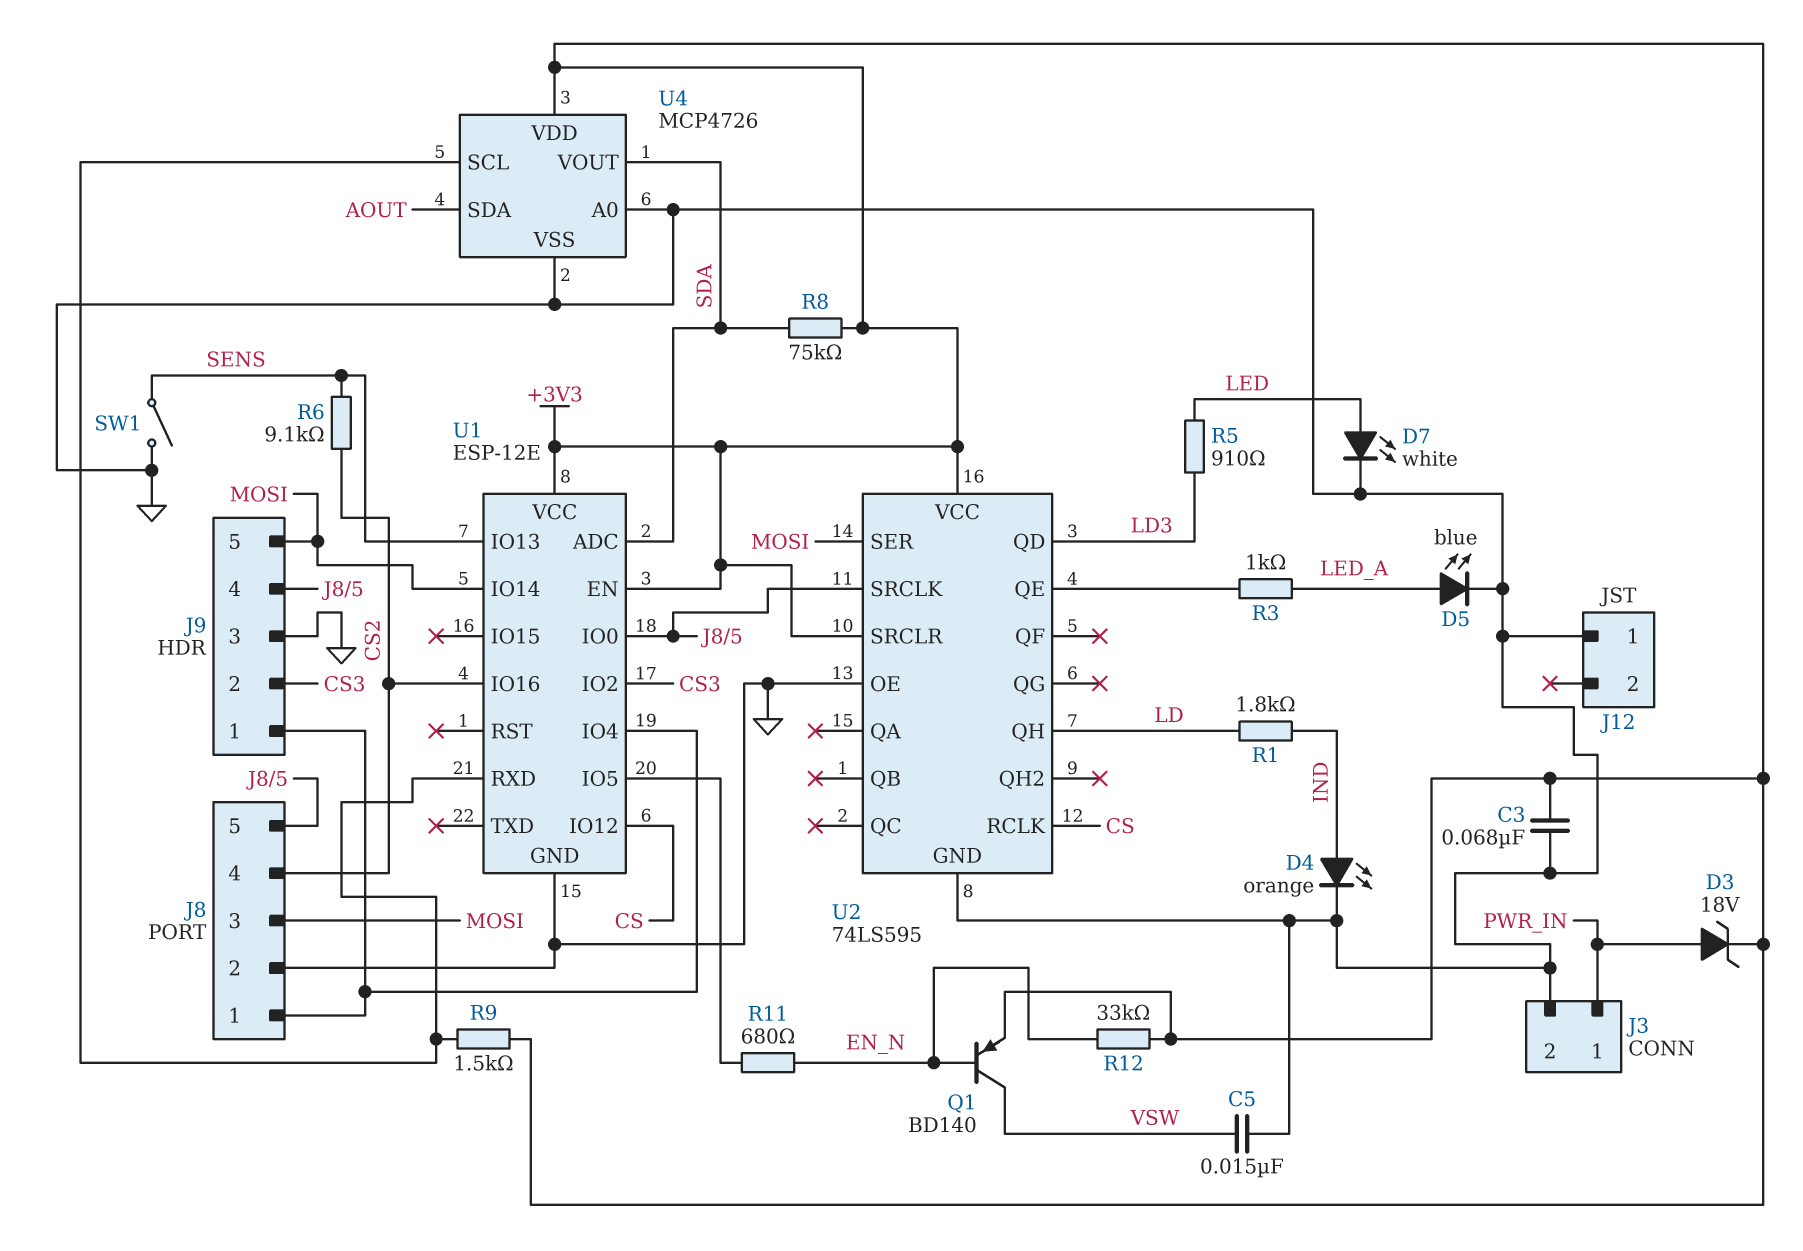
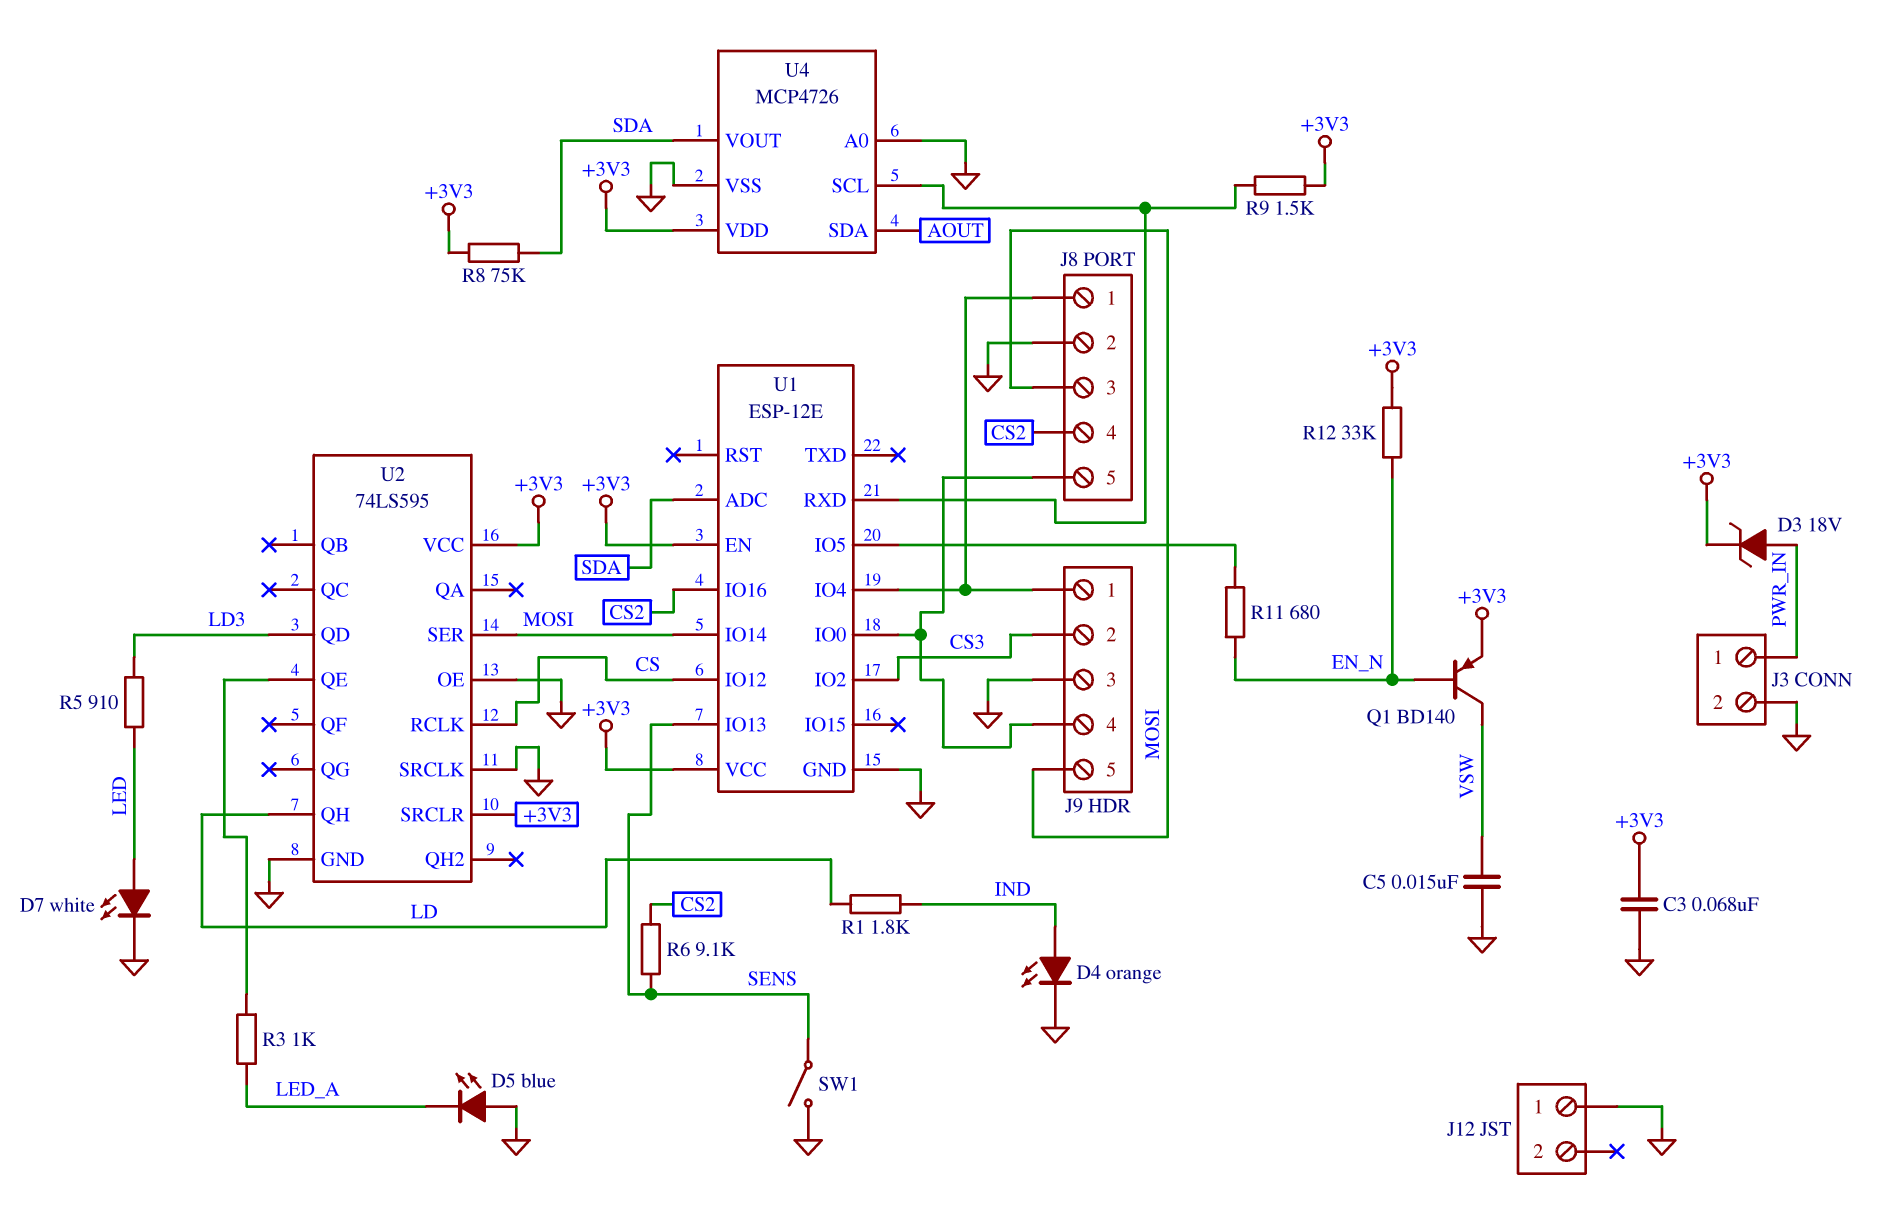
D5: LED blue (A LED_A, K GND) -> LED blue (A GND, K LED_A)
U2 pin SRCLK: J8/5 -> GND

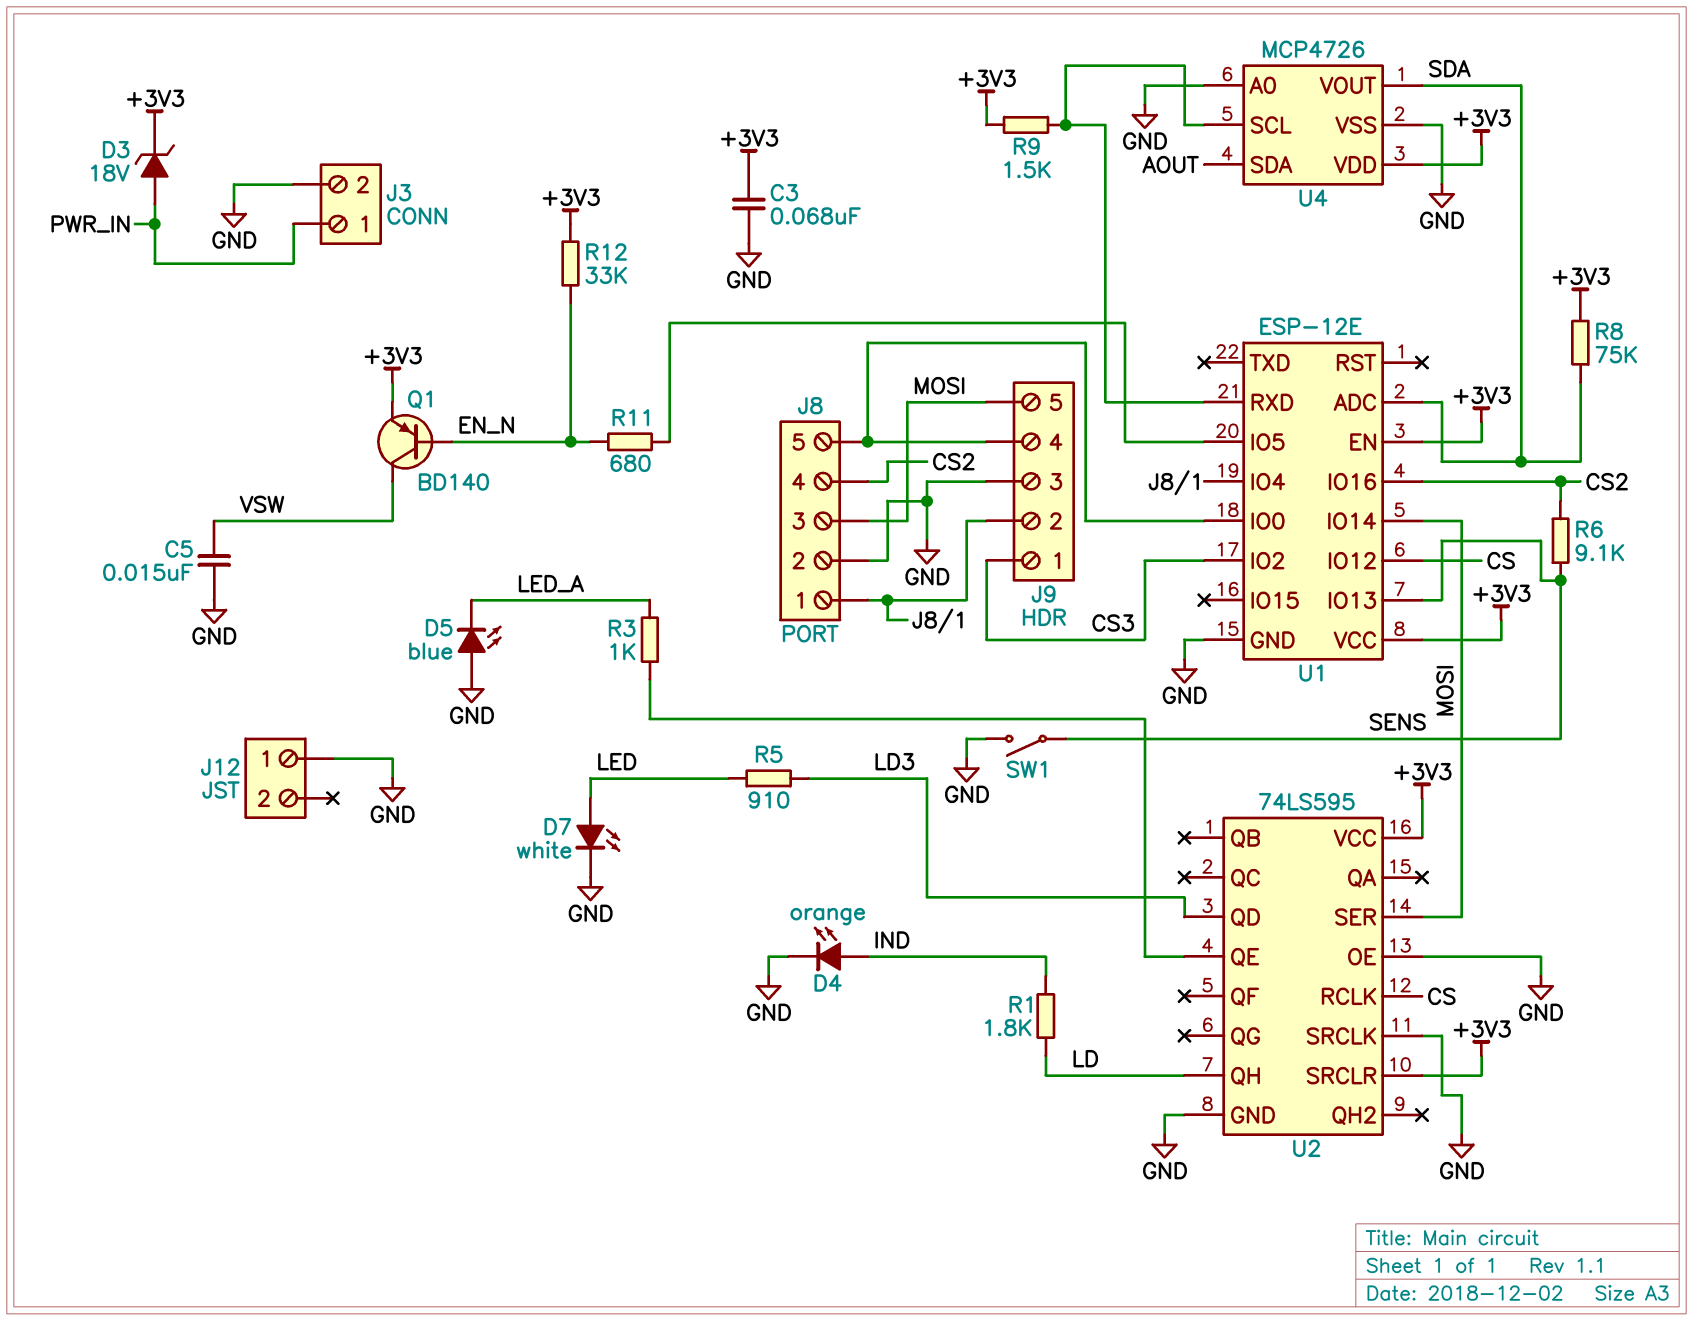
J9 pin 1: J8/1 -> CS3
J9 pin 2: CS3 -> J8/1

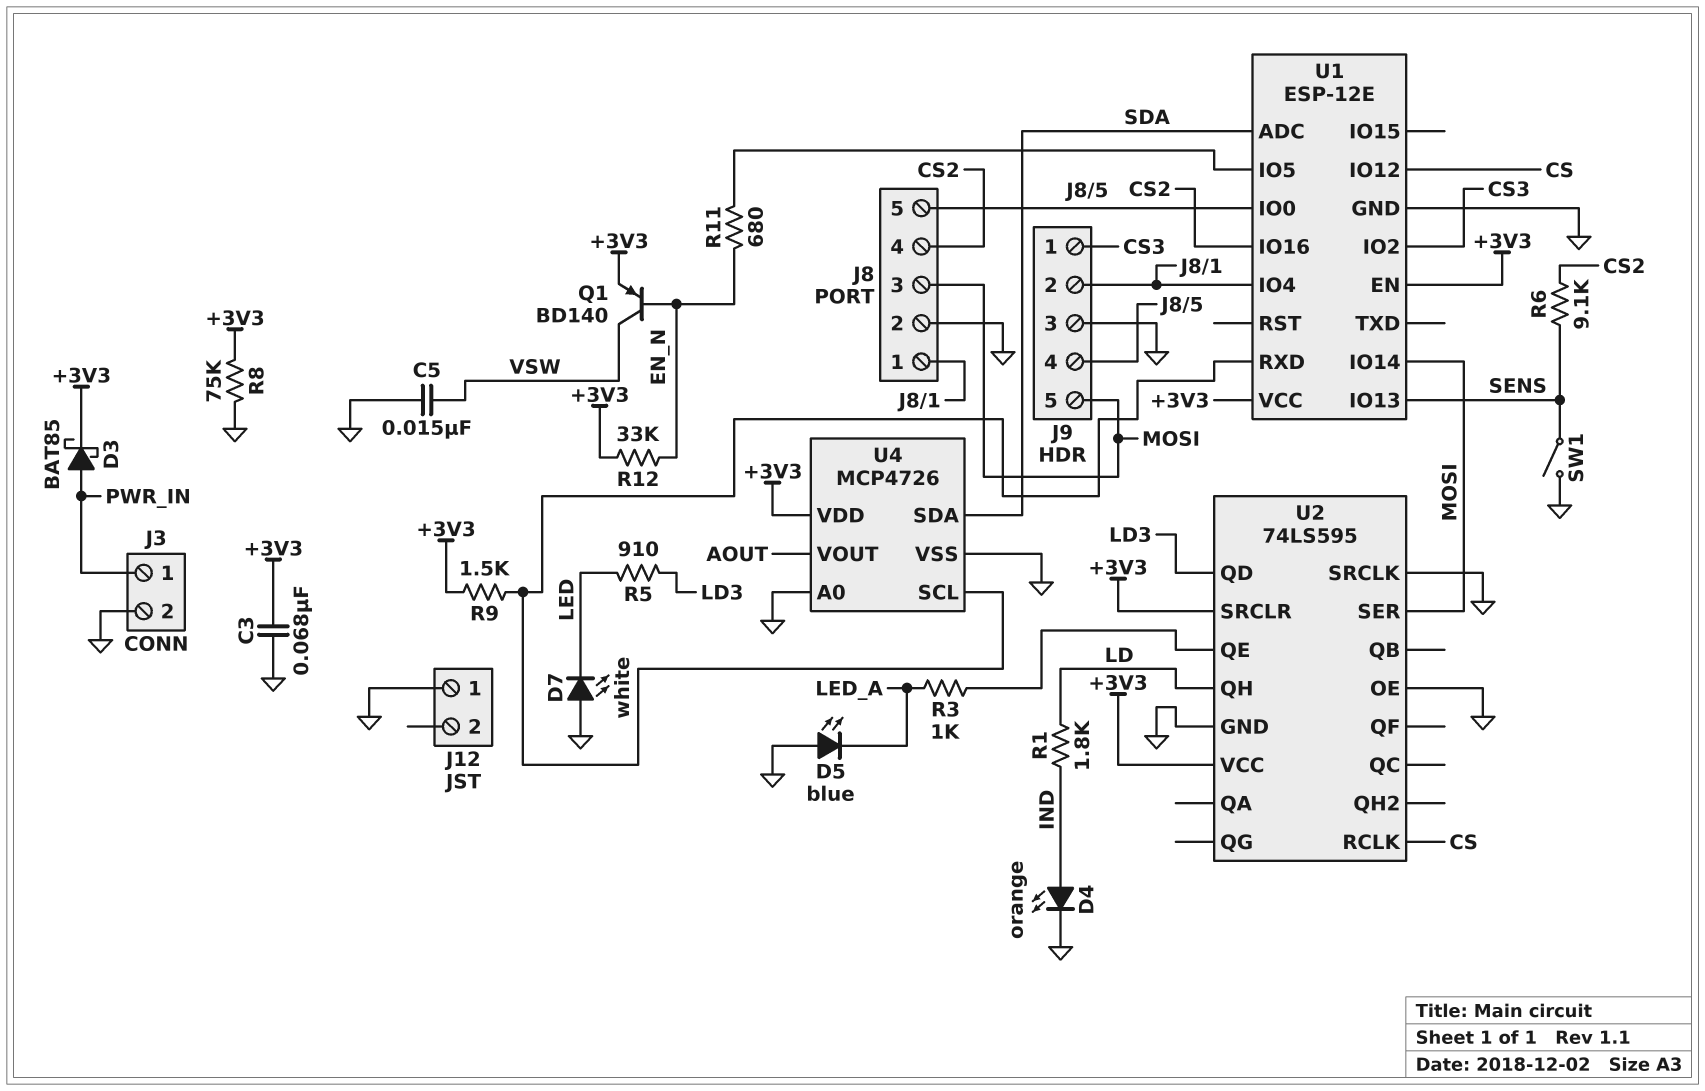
D3: zener 18V (A PWR_IN, K +3V3) -> schottky BAT85 (A PWR_IN, K +3V3)
D7: LED white (A LED, K GND) -> LED white (A GND, K LED)
R8: 75k (+3V3, SDA) -> 75k (+3V3, GND)
U4 pin SDA: AOUT -> SDA
U4 pin VOUT: SDA -> AOUT

